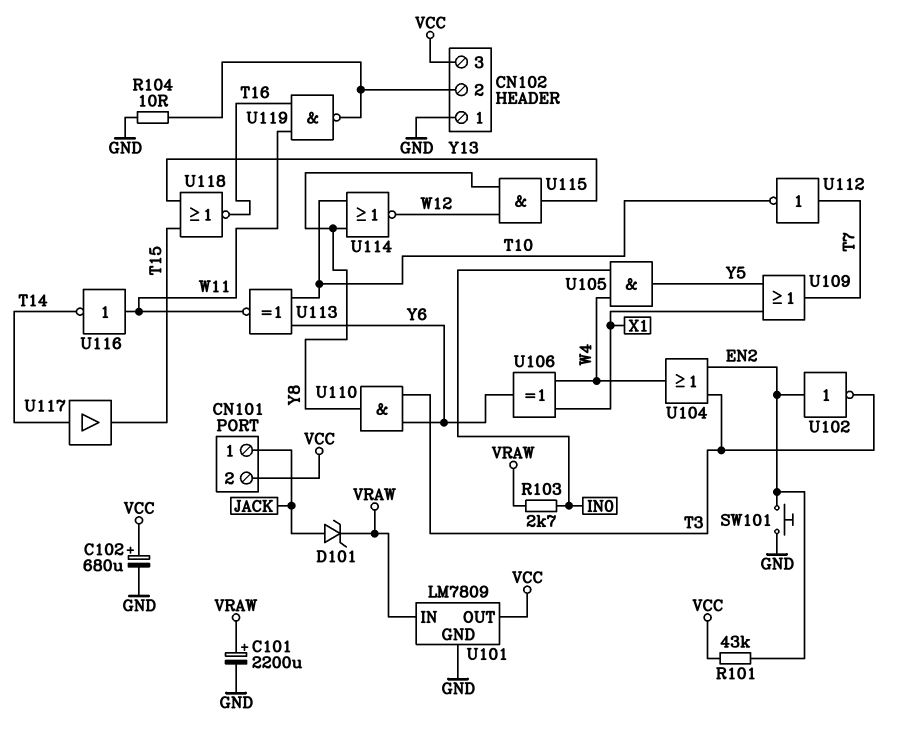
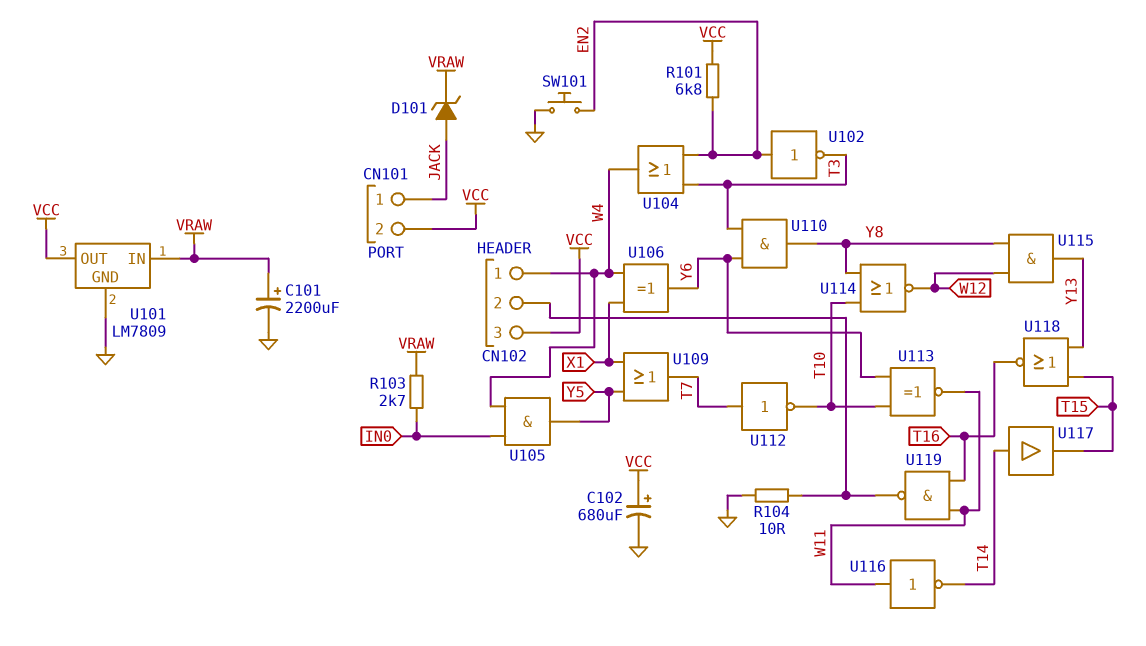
CN102 pin 1: GND -> W4
R101: 43k (EN2, VCC) -> 6.8k (EN2, VCC)

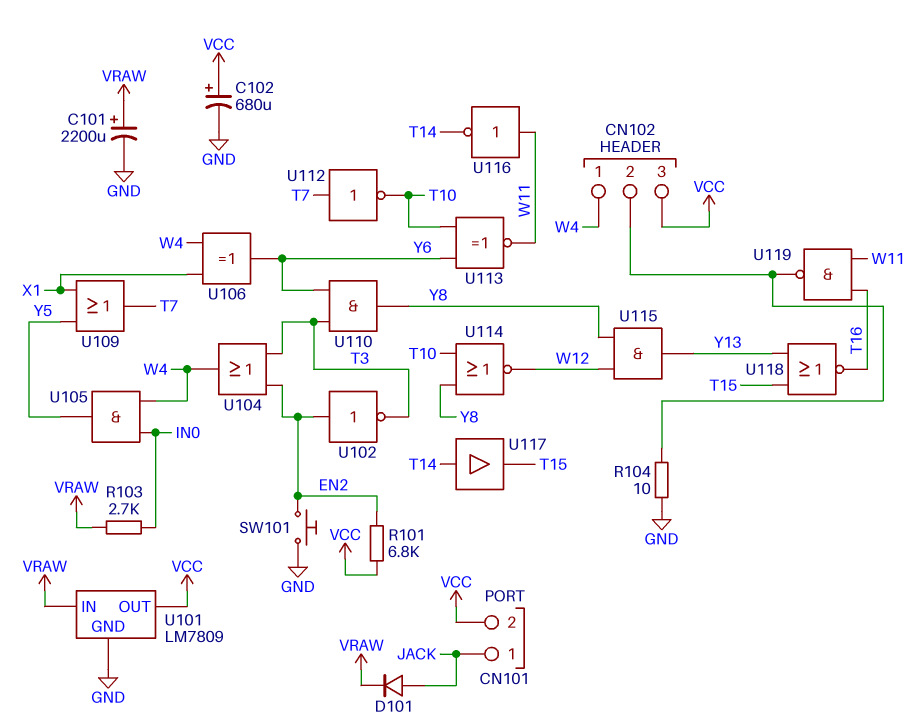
D101: zener (A JACK, K VRAW) -> diode (A JACK, K VRAW)

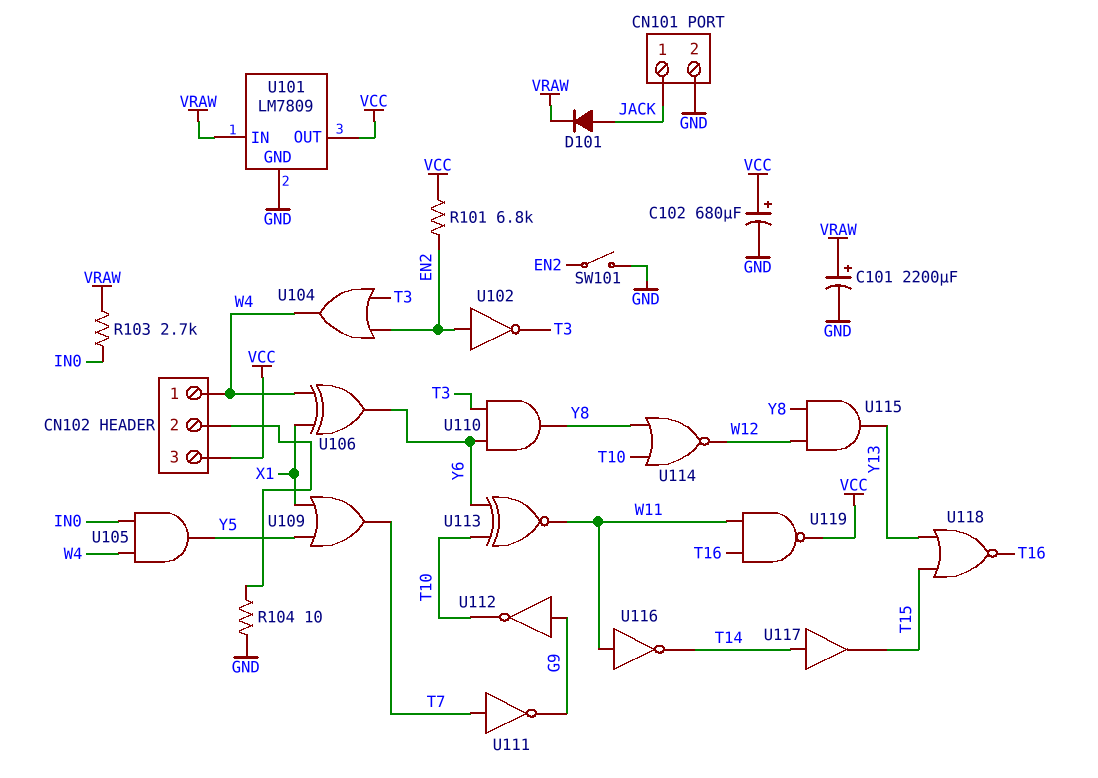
CN101 pin 2: VCC -> GND
SW101: button (EN2, GND) -> switch (EN2, GND)
U111: none -> NOT (in T7, out G9)
U112: NOT (in T7, out T10) -> NOT (in G9, out T10)
U119: NAND (in T16, in W11, out CN102/2) -> NAND (in T16, in W11, out VCC)

